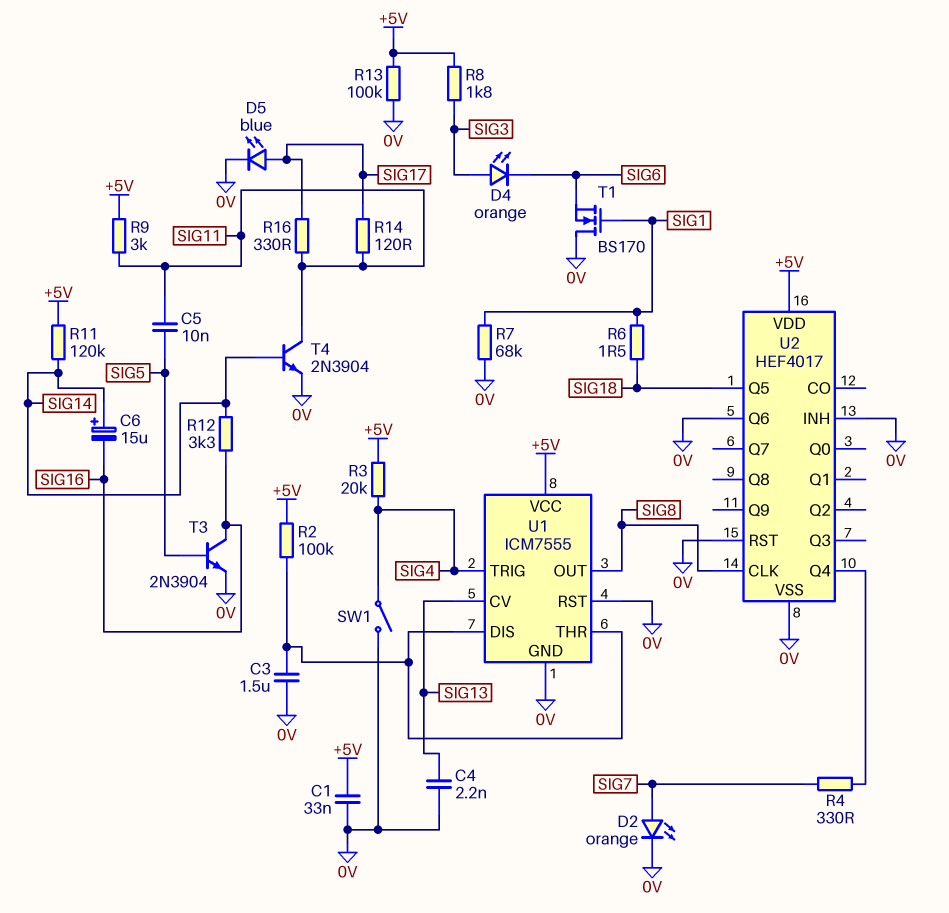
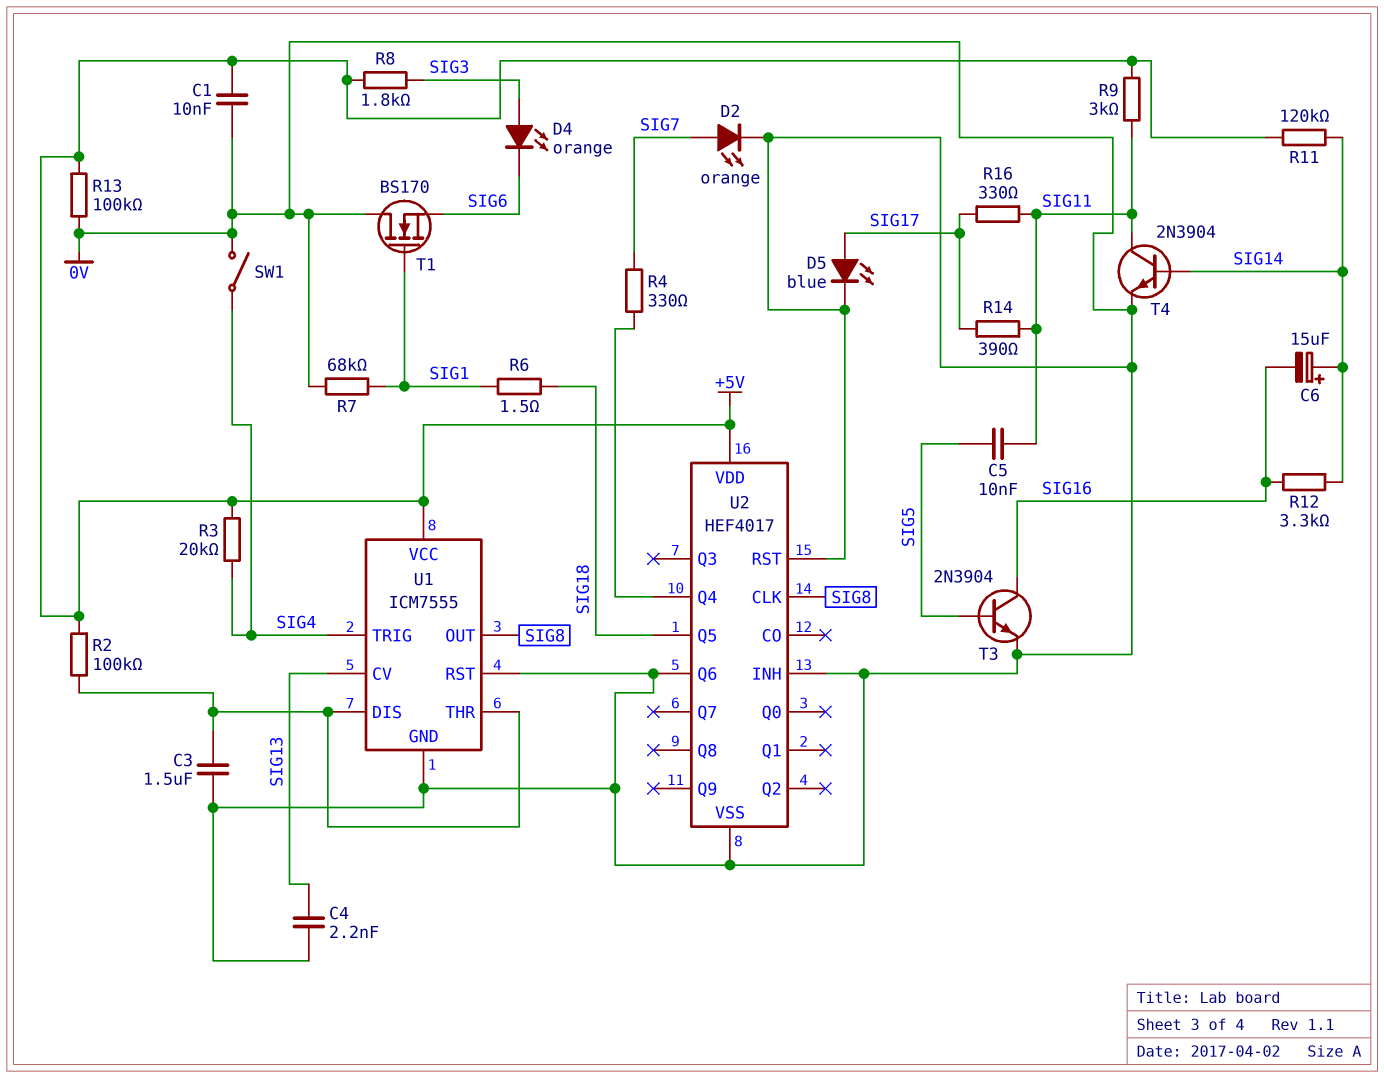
C1: 33nF (+5V, 0V) -> 10nF (+5V, 0V)
R14: 120 (SIG11, SIG17) -> 390 (SIG11, SIG17)

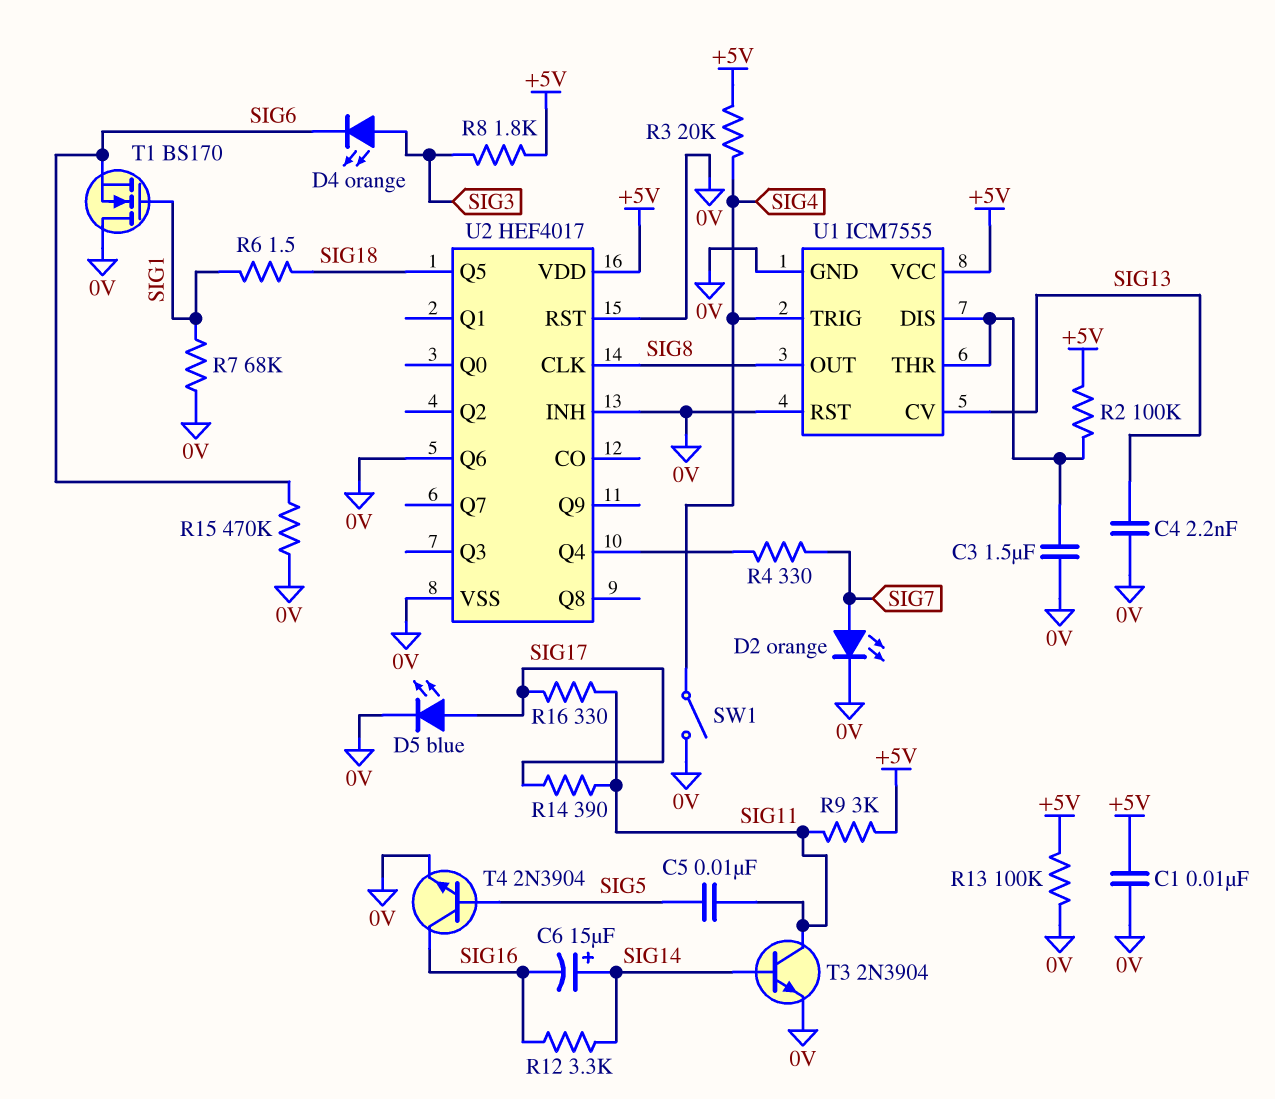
R11: 120k (+5V, SIG14) -> none
R15: none -> 470k (0V, SIG6)
T3: NPN 2N3904 (B SIG5, C SIG16, E 0V) -> NPN 2N3904 (B SIG14, C SIG11, E 0V)
T4: NPN 2N3904 (B SIG14, C SIG11, E 0V) -> NPN 2N3904 (B SIG5, C SIG16, E 0V)

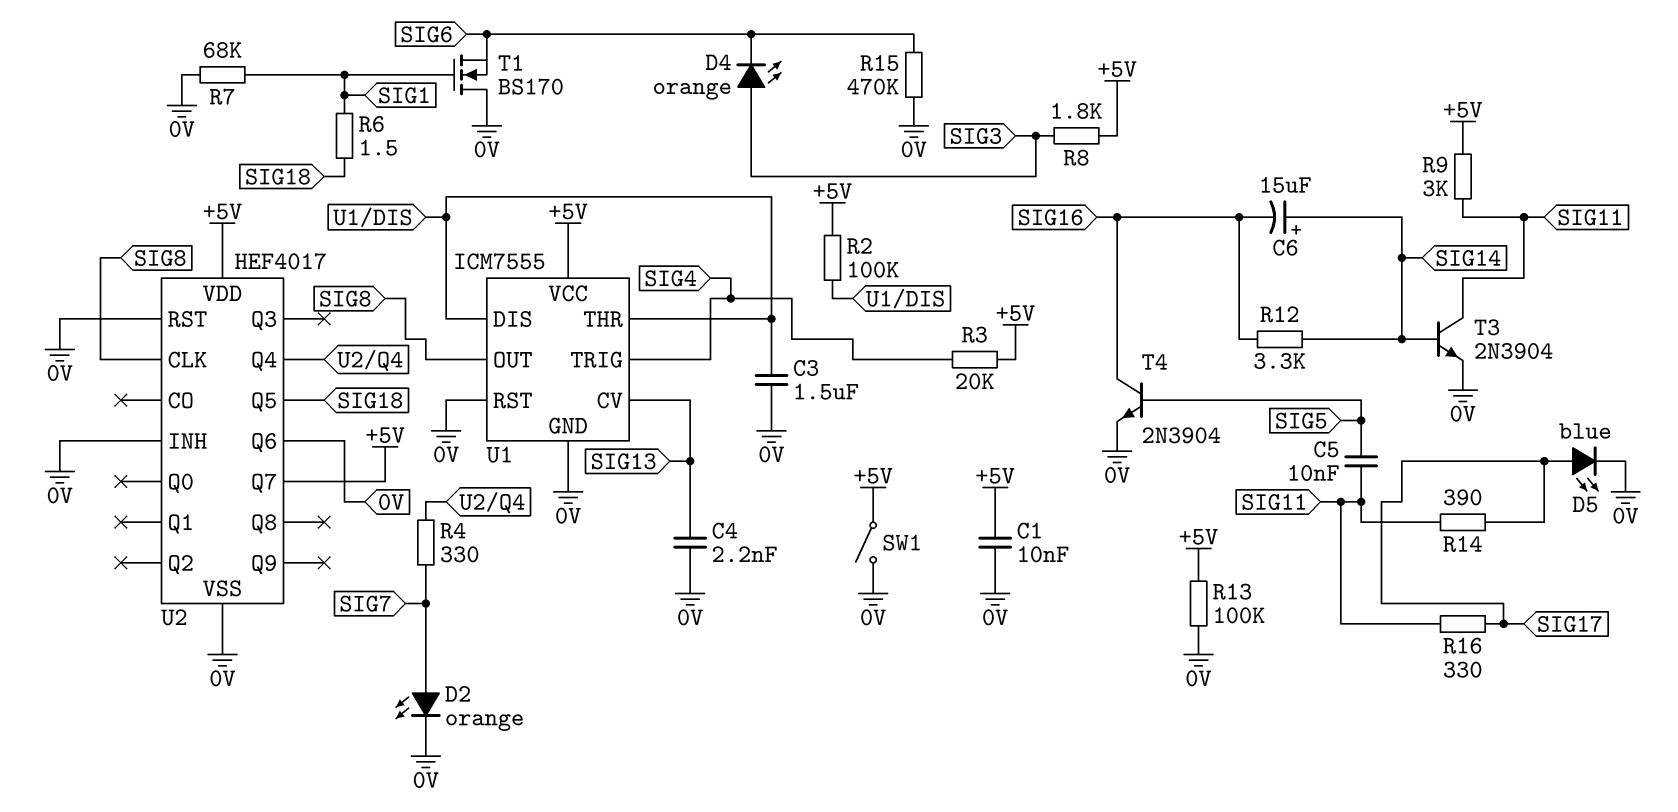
SW1: switch (0V, SIG4) -> switch (+5V, 0V)
U2 pin Q7: none -> +5V

